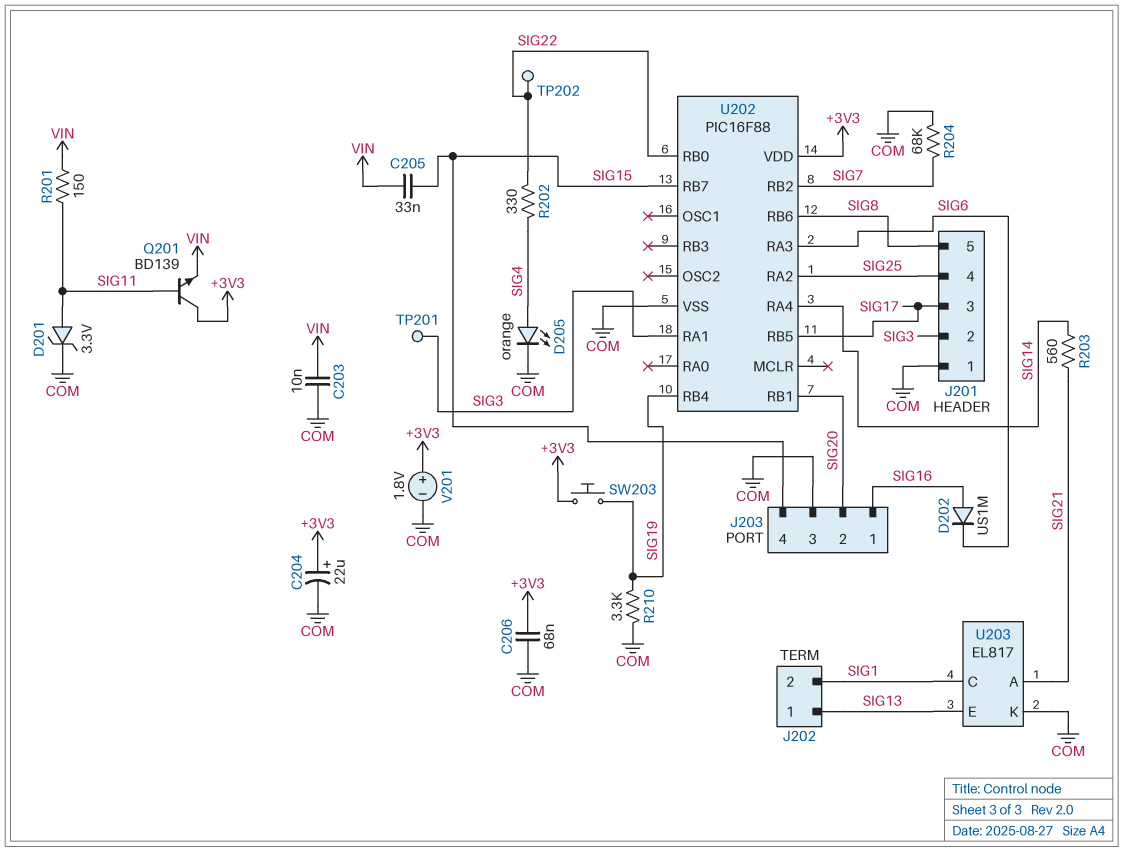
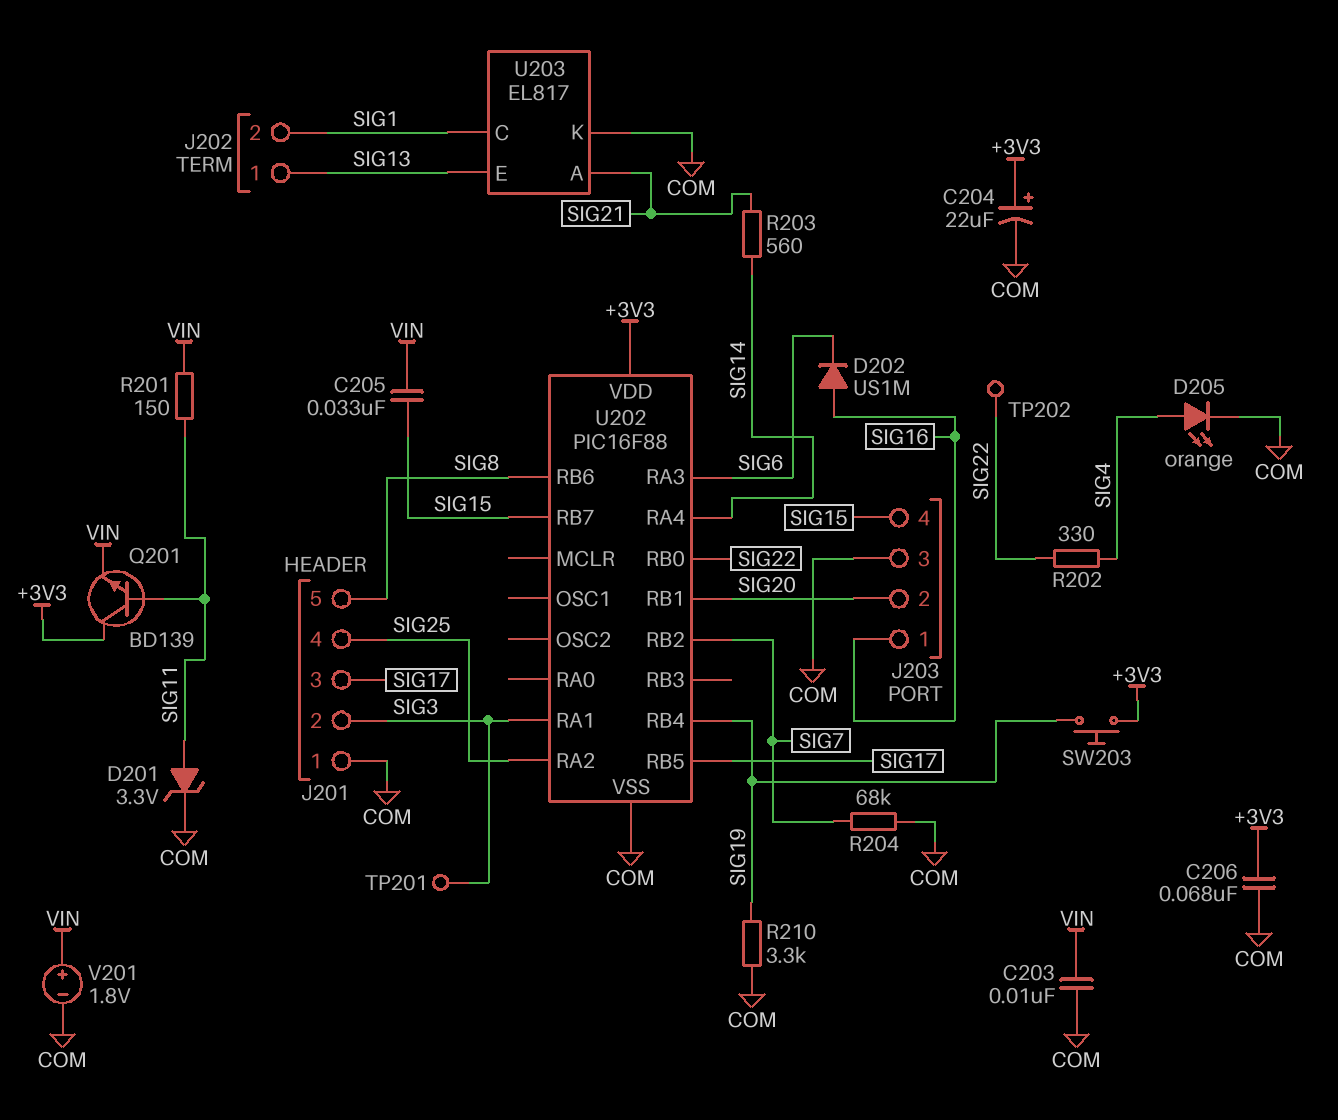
V201: 1.8V (plus +3V3, minus COM) -> 1.8V (plus VIN, minus COM)

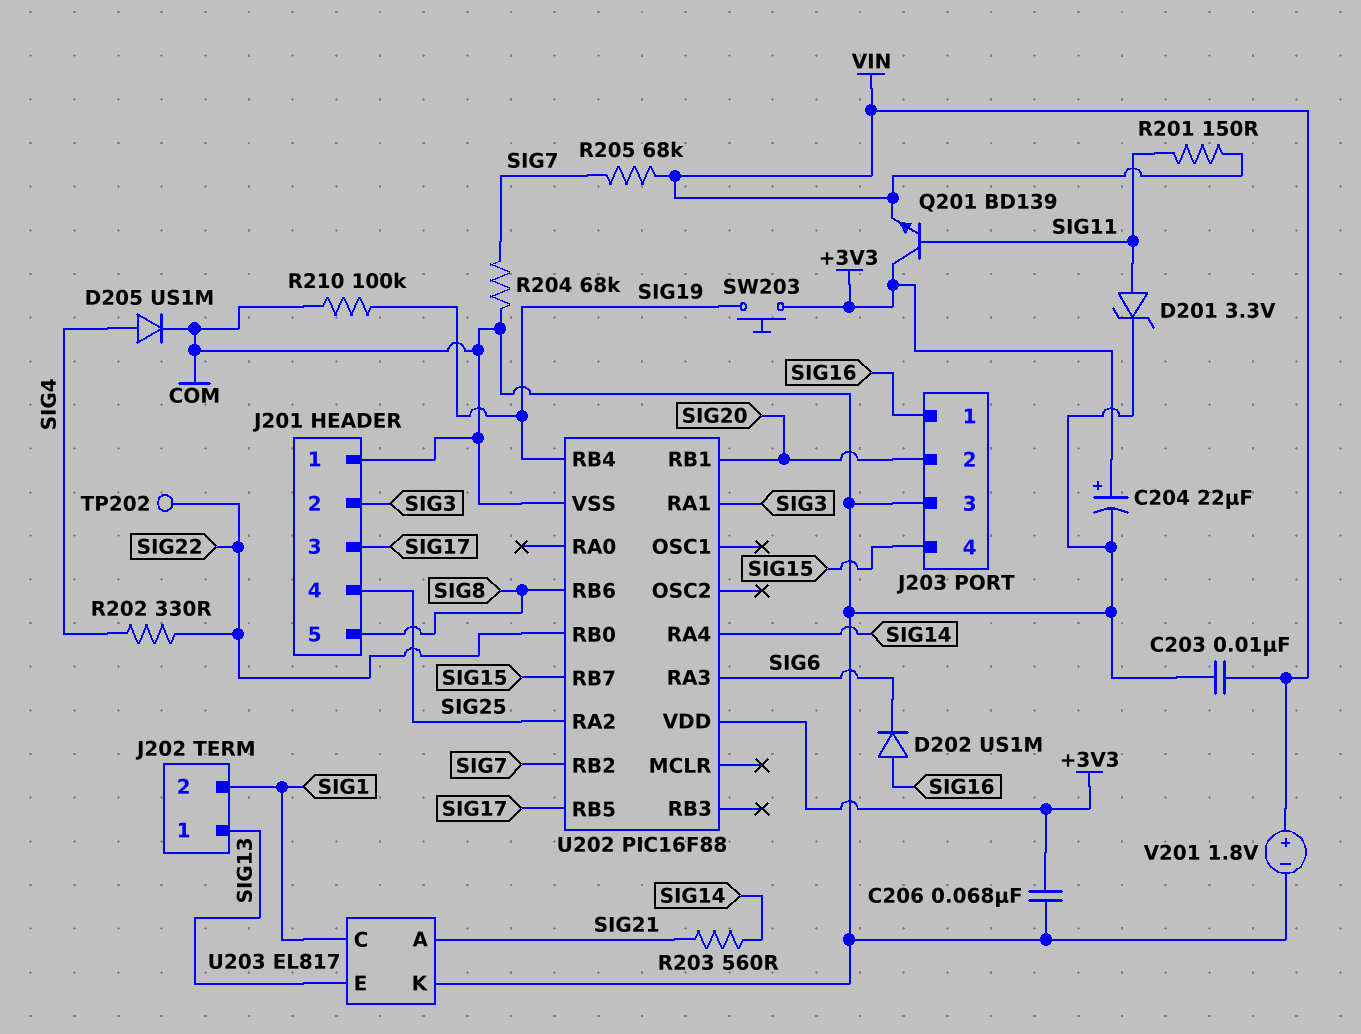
C205: 33nF (SIG15, VIN) -> none
D205: LED orange (A SIG4, K COM) -> diode US1M (A SIG4, K COM)
R205: none -> 68k (SIG7, VIN)
R210: 3.3k (COM, SIG19) -> 100k (COM, SIG19)
TP201: test point (SIG3) -> none

